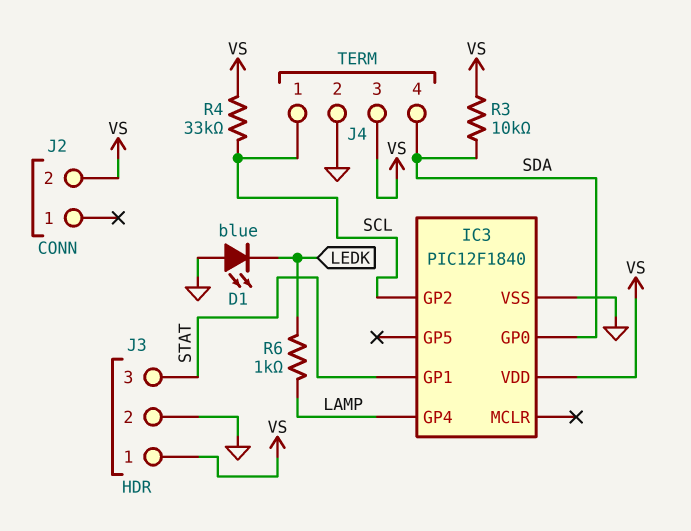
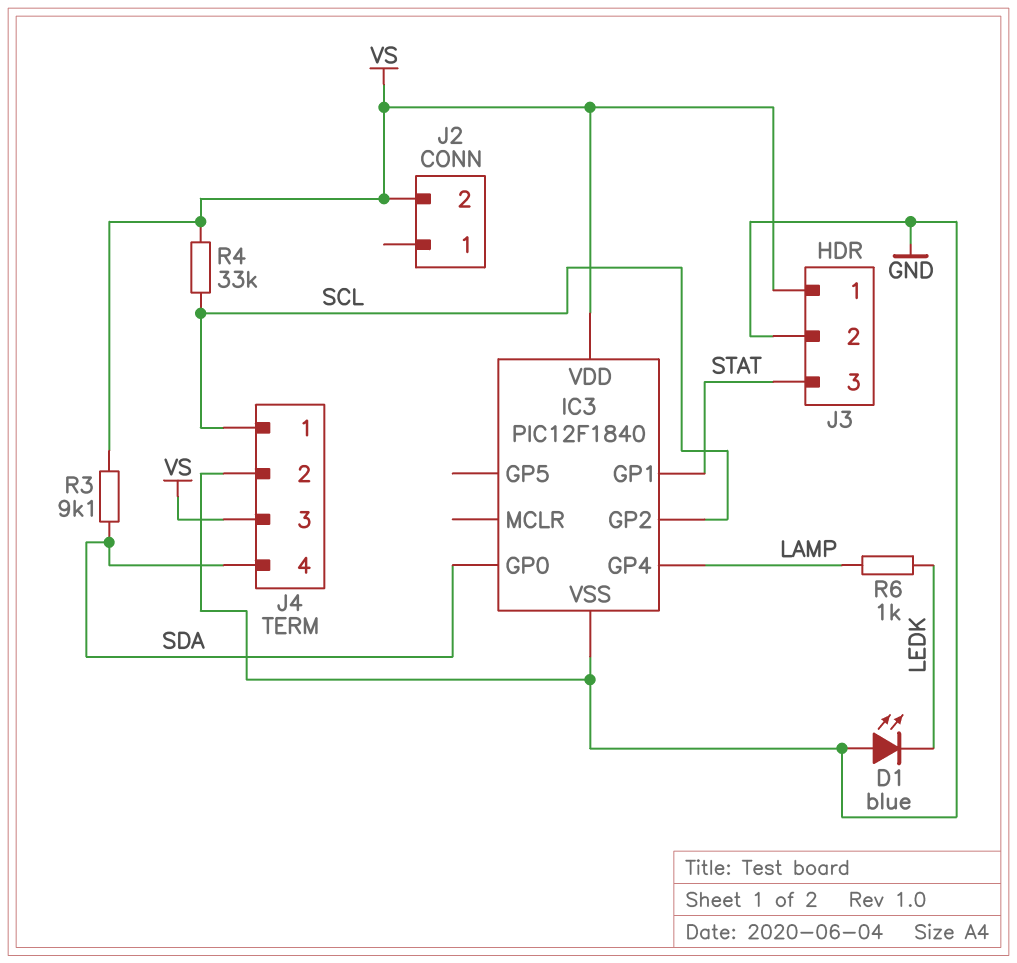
R3: 10k (SDA, VS) -> 9.1k (SDA, VS)

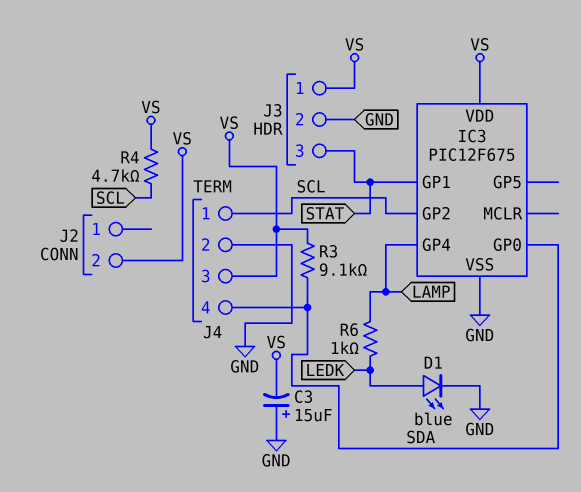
C3: none -> 15uF (plus GND, minus VS)
D1: LED blue (A GND, K LEDK) -> LED blue (A LEDK, K GND)
IC3: PIC12F1840 -> PIC12F675
R4: 33k (SCL, VS) -> 4.7k (SCL, VS)

